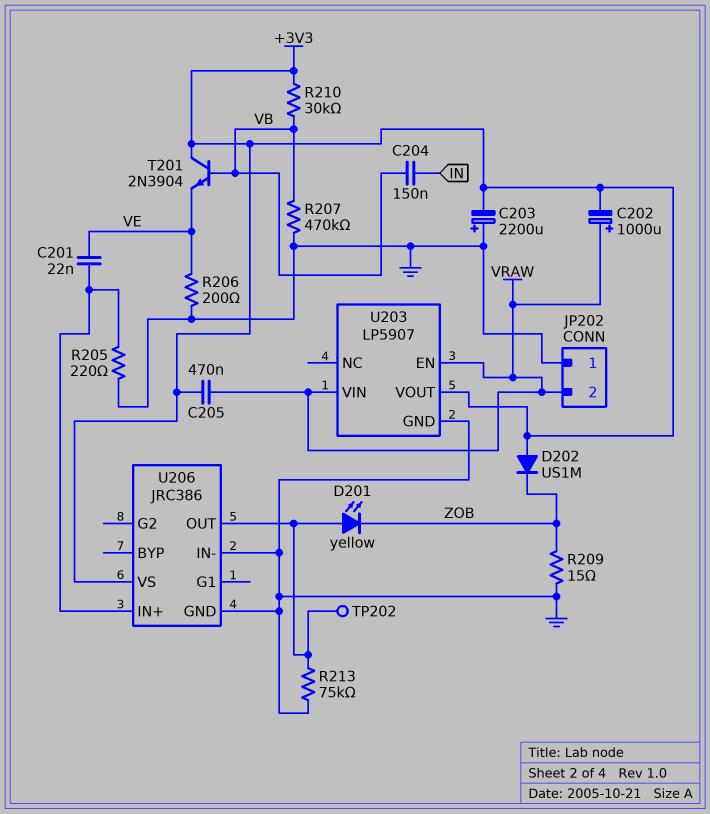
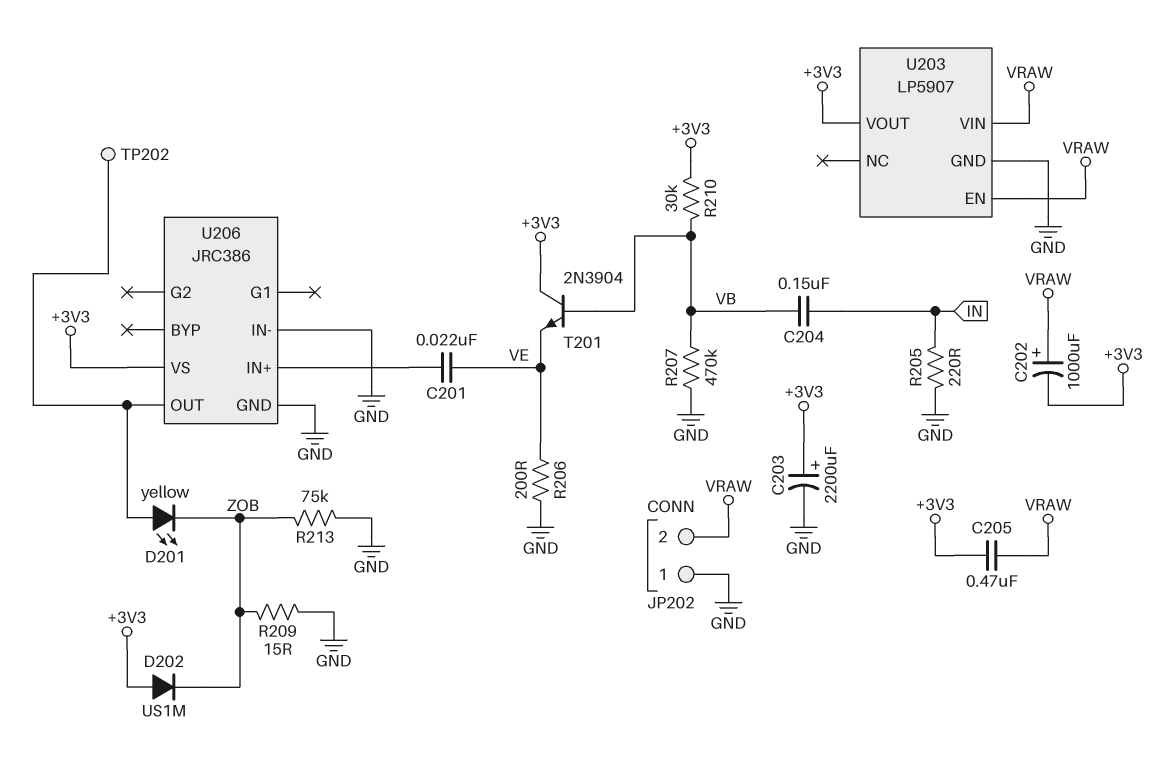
C203: 2200uF (plus GND, minus +3V3) -> 2200uF (plus +3V3, minus GND)
R205: 220 (GND, U206/IN+) -> 220 (GND, IN)
R213: 75k (GND, U206/OUT) -> 75k (GND, ZOB)

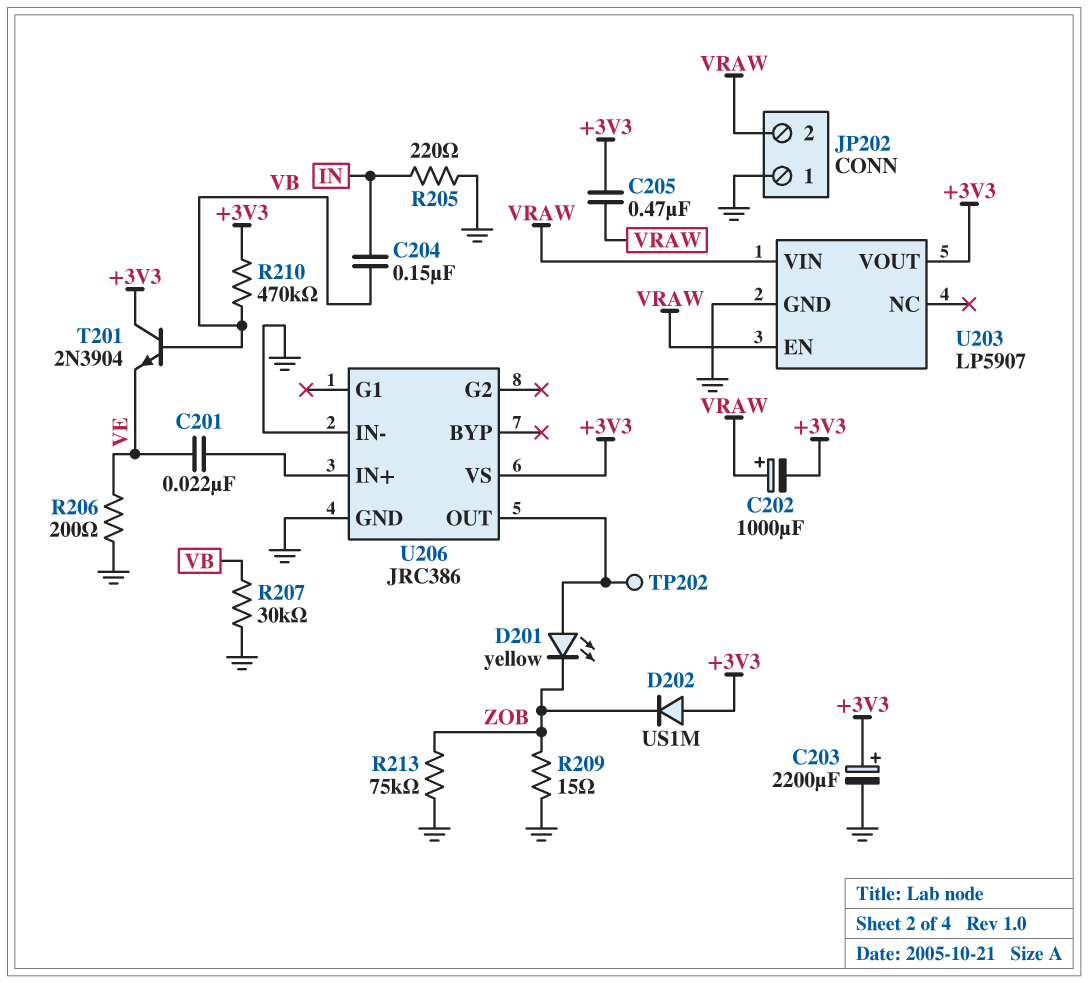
R207: 470k (GND, VB) -> 30k (GND, VB)
R210: 30k (+3V3, VB) -> 470k (+3V3, VB)

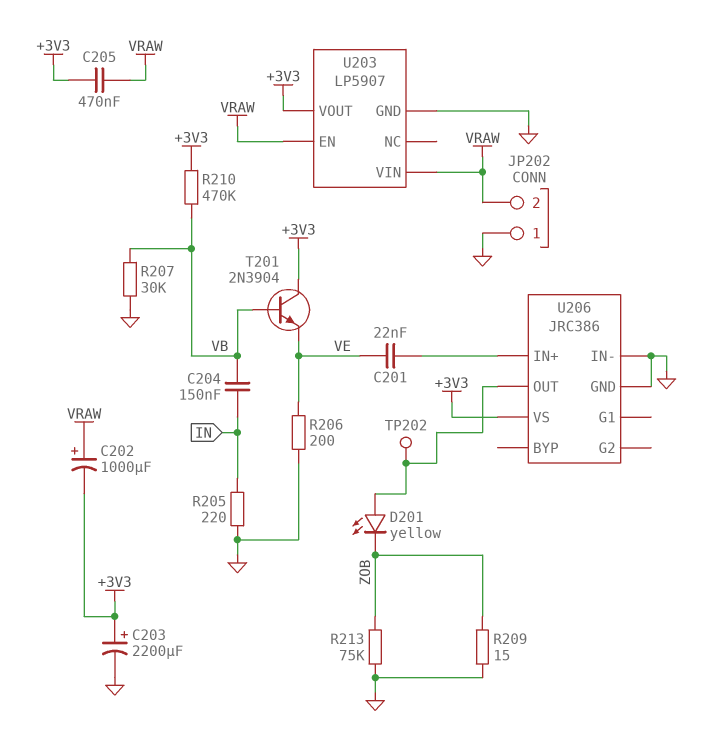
D202: diode US1M (A +3V3, K ZOB) -> none

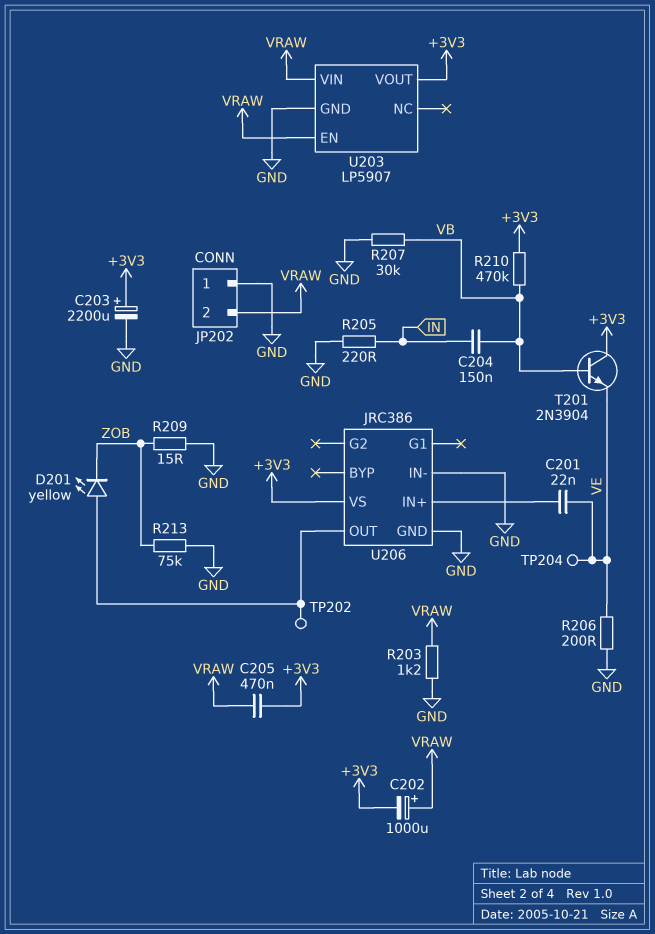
R203: none -> 1.2k (GND, VRAW)
TP204: none -> test point (VE)

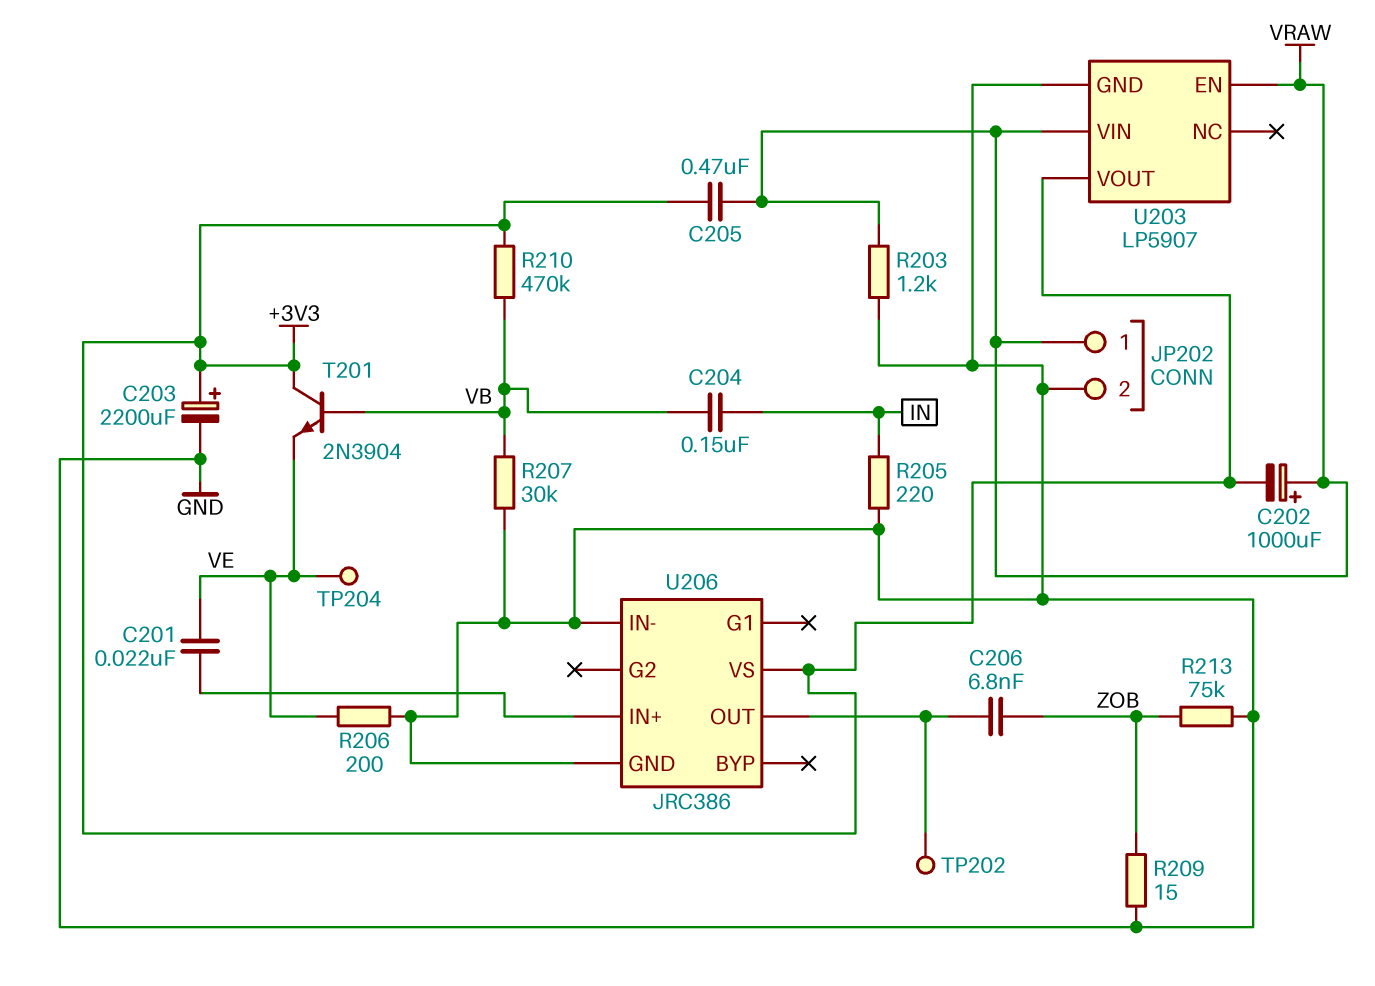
C206: none -> 6.8nF (U206/OUT, ZOB)
D201: LED yellow (A U206/OUT, K ZOB) -> none
JP202 pin 1: GND -> VRAW
JP202 pin 2: VRAW -> GND

